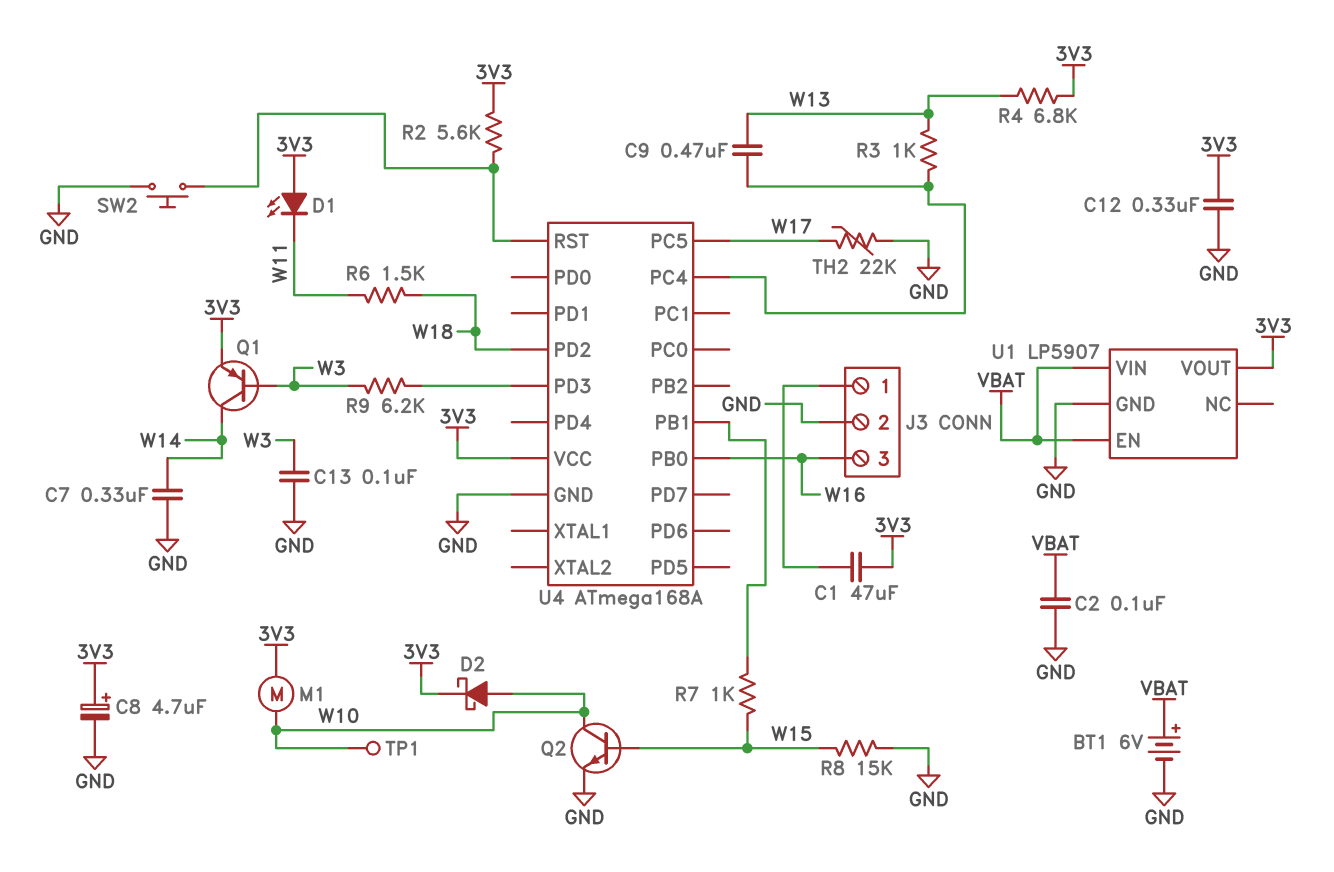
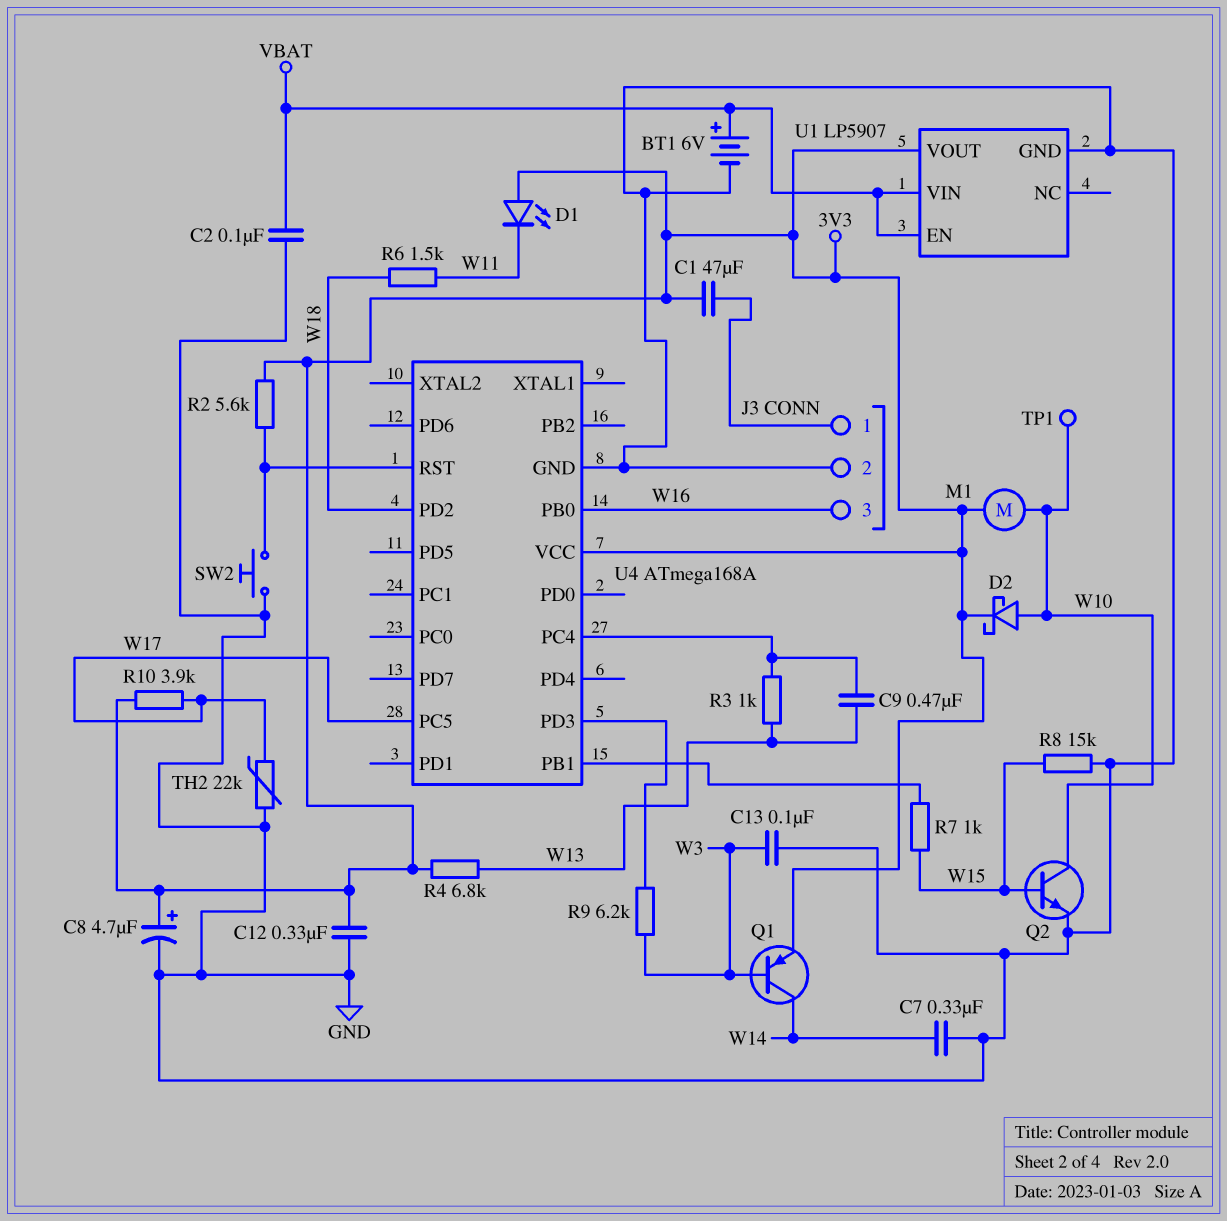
R10: none -> 3.9k (3V3, W17)

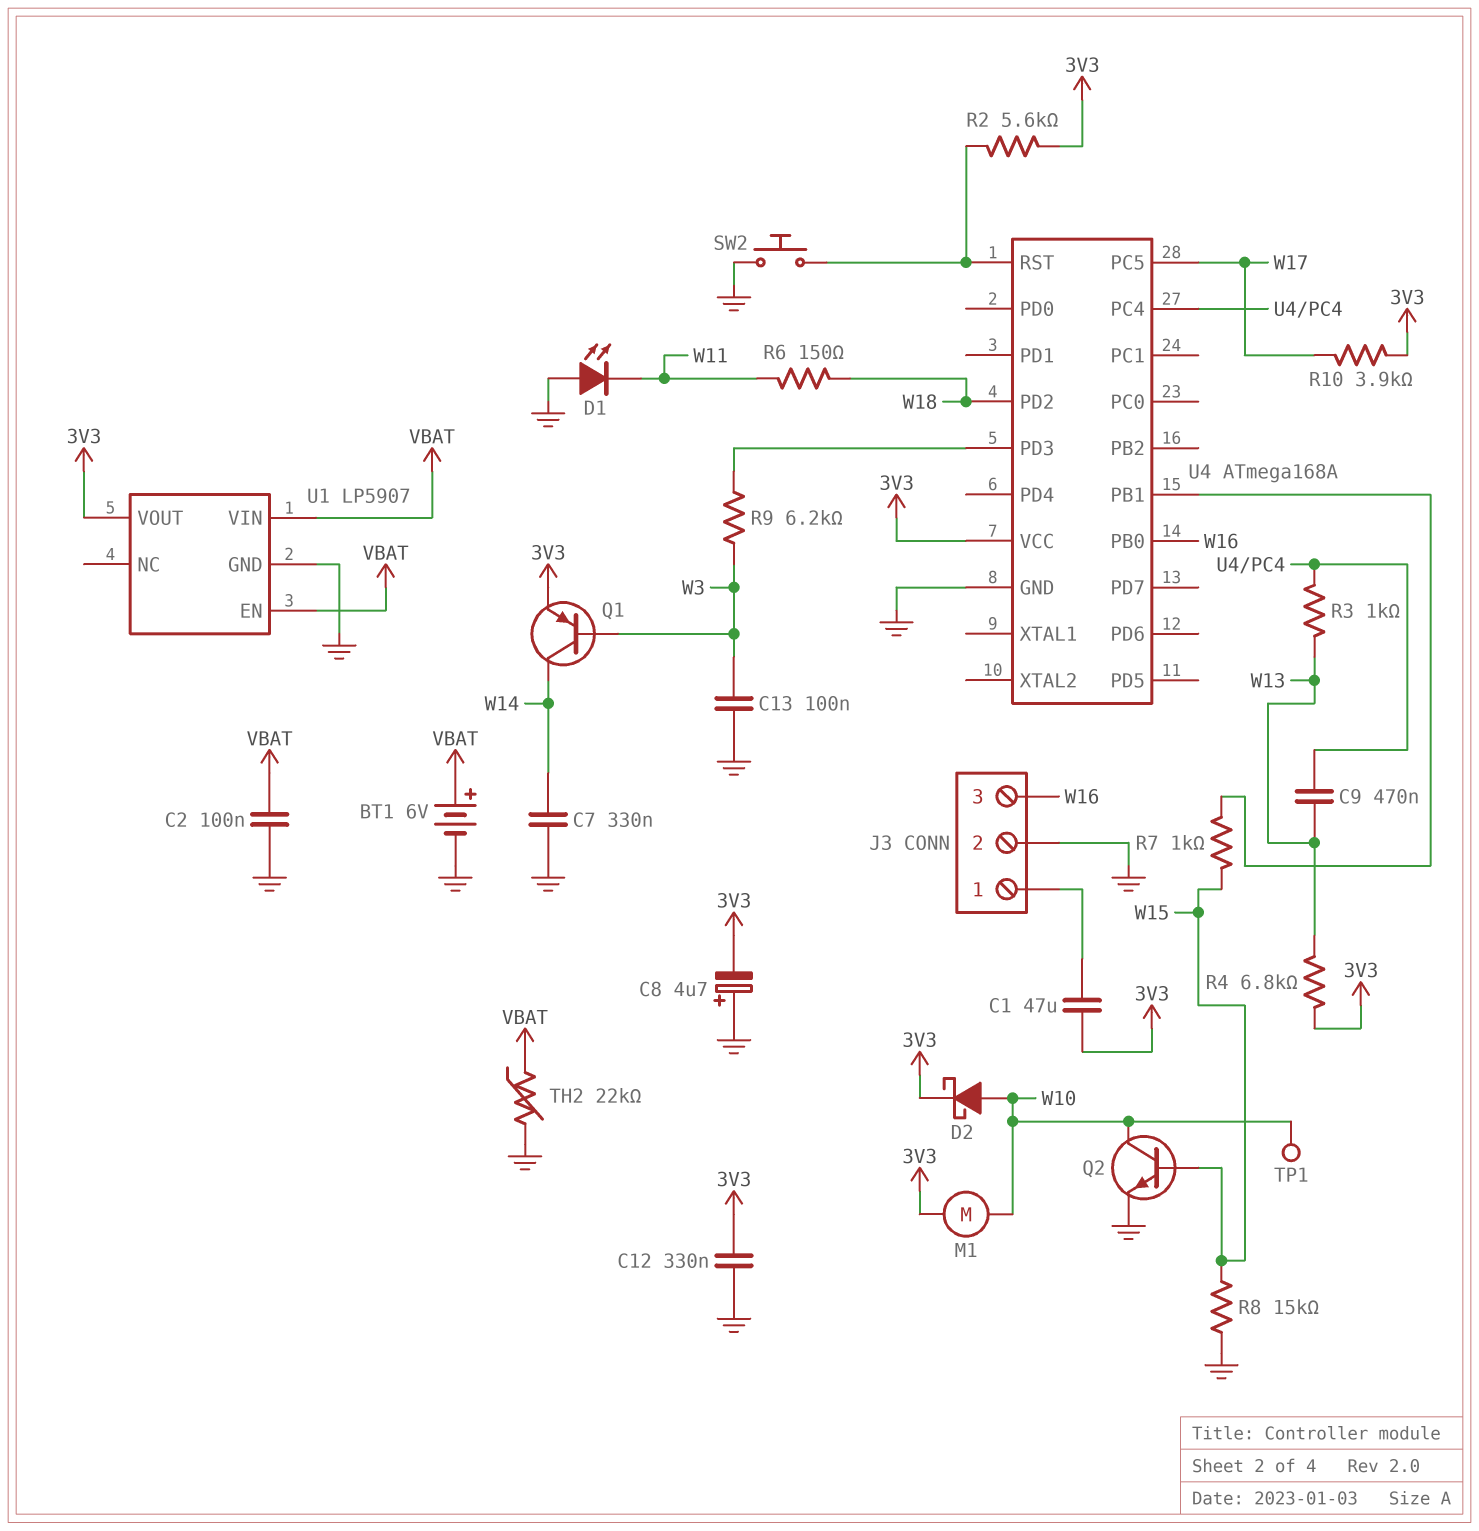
C8: 4.7uF (plus 3V3, minus GND) -> 4.7uF (plus GND, minus 3V3)
D1: LED (A 3V3, K W11) -> LED (A GND, K W11)
R6: 1.5k (W11, W18) -> 150 (W11, W18)
TH2: 22k (GND, W17) -> 22k (GND, VBAT)

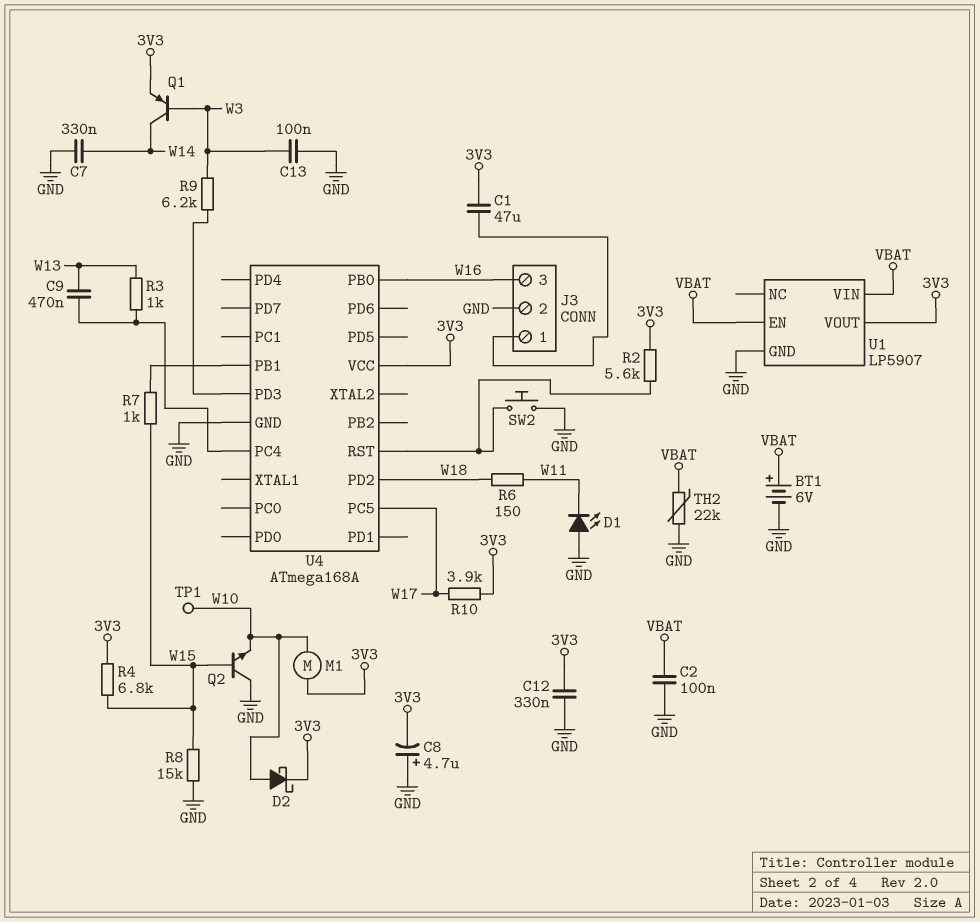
Q2: NPN (B W15, C W10, E GND) -> NPN (B W15, C GND, E W10)
R4: 6.8k (3V3, W13) -> 6.8k (3V3, W15)

